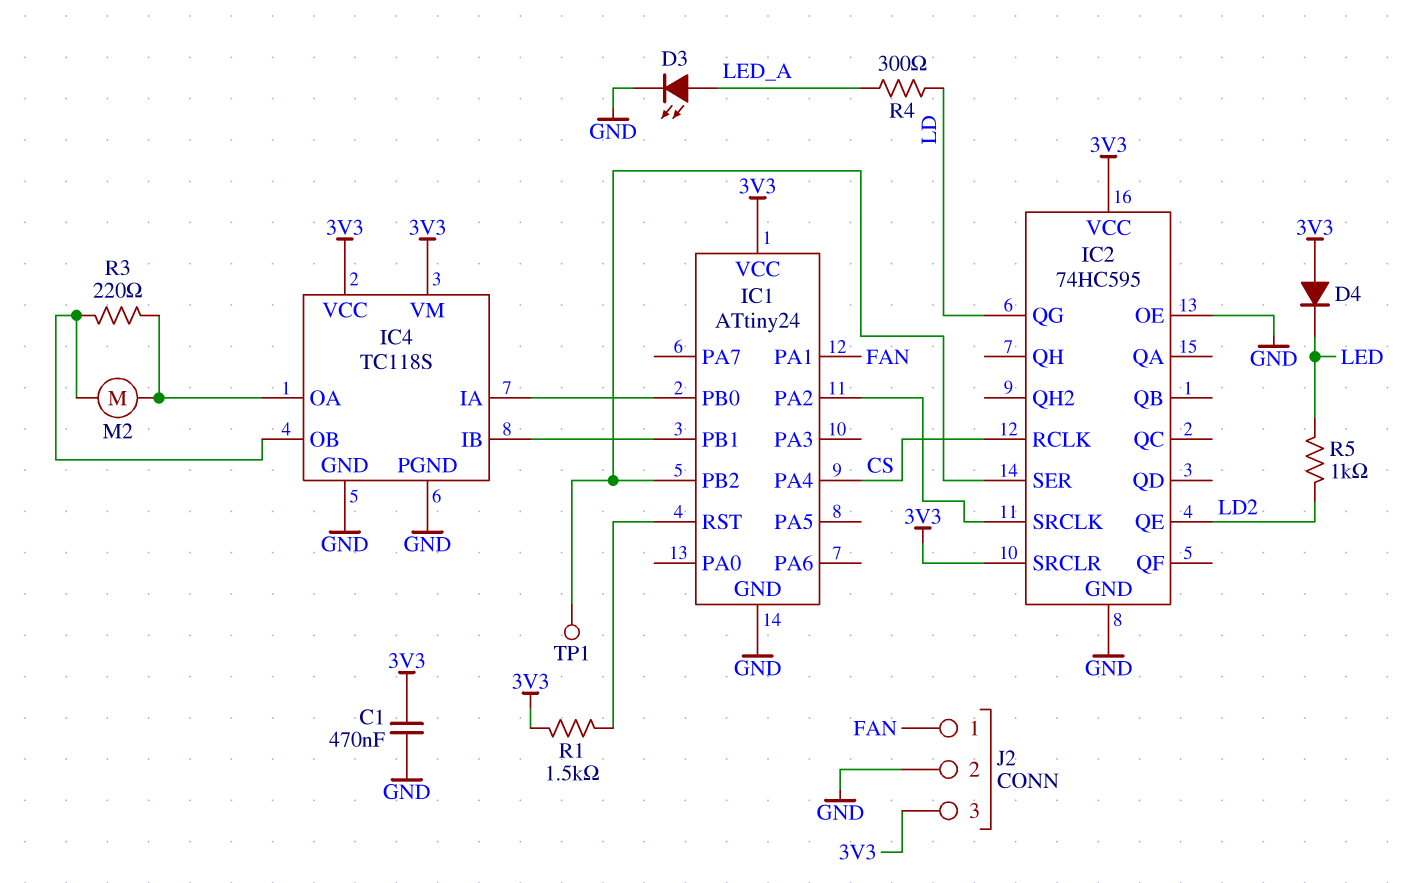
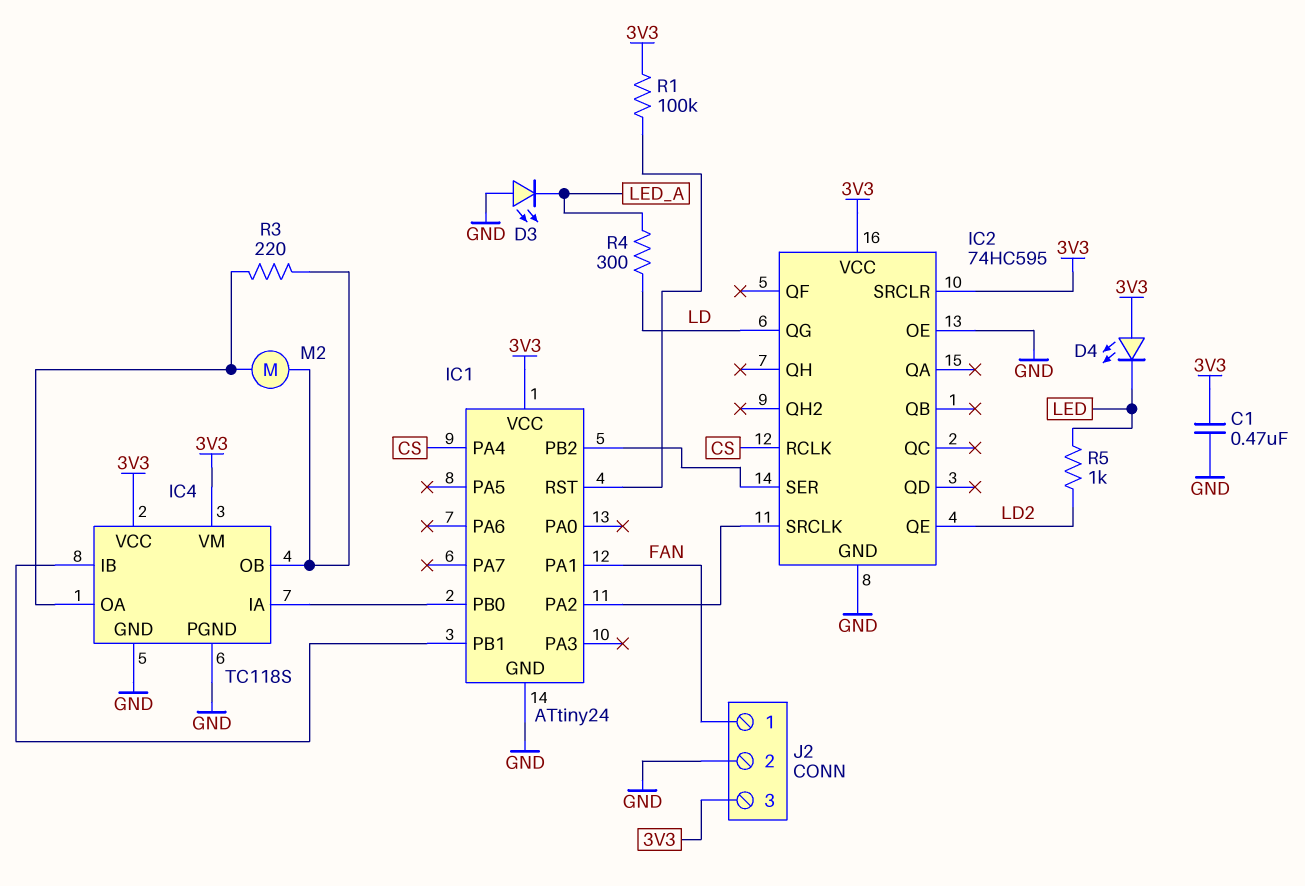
D3: LED (A LED_A, K GND) -> LED (A GND, K LED_A)
D4: diode (A 3V3, K LED) -> LED (A 3V3, K LED)
R1: 1.5k (3V3, IC1/RST) -> 100k (3V3, IC1/RST)
TP1: test point (IC1/PB2) -> none

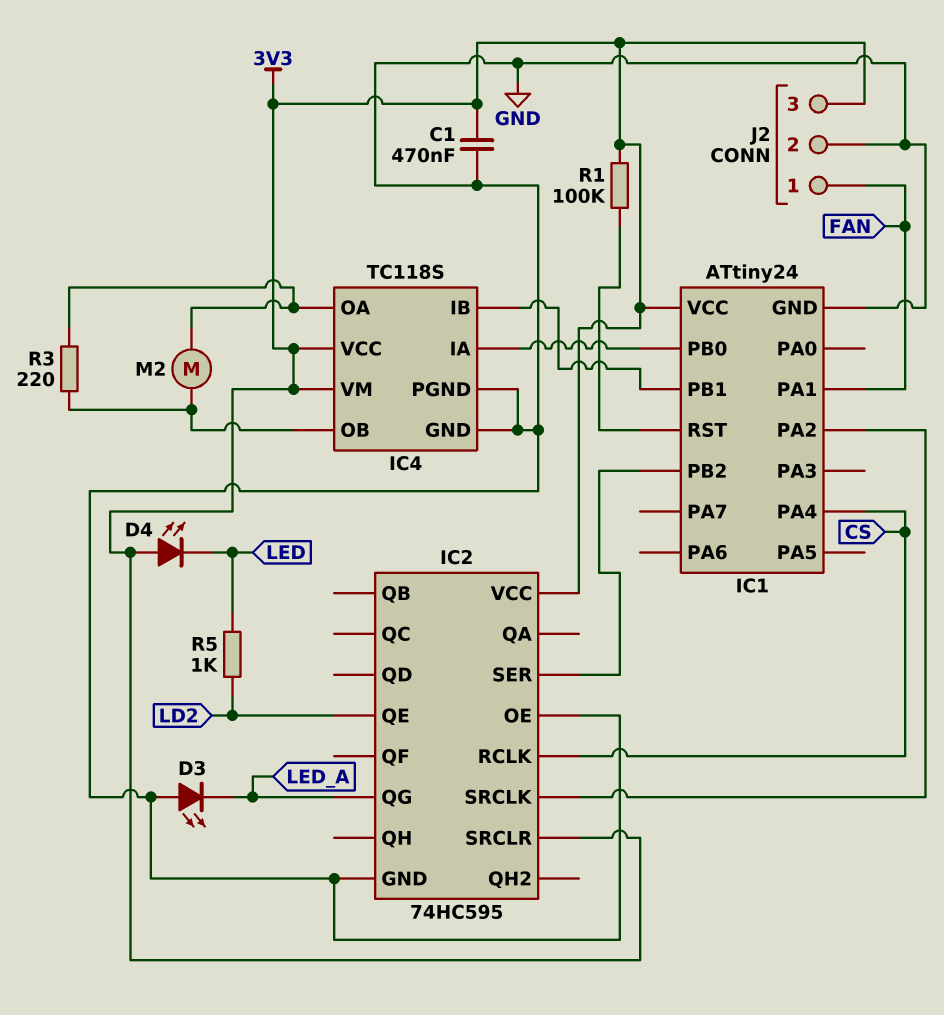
IC2 pin QG: LD -> LED_A
R4: 300 (LD, LED_A) -> none

